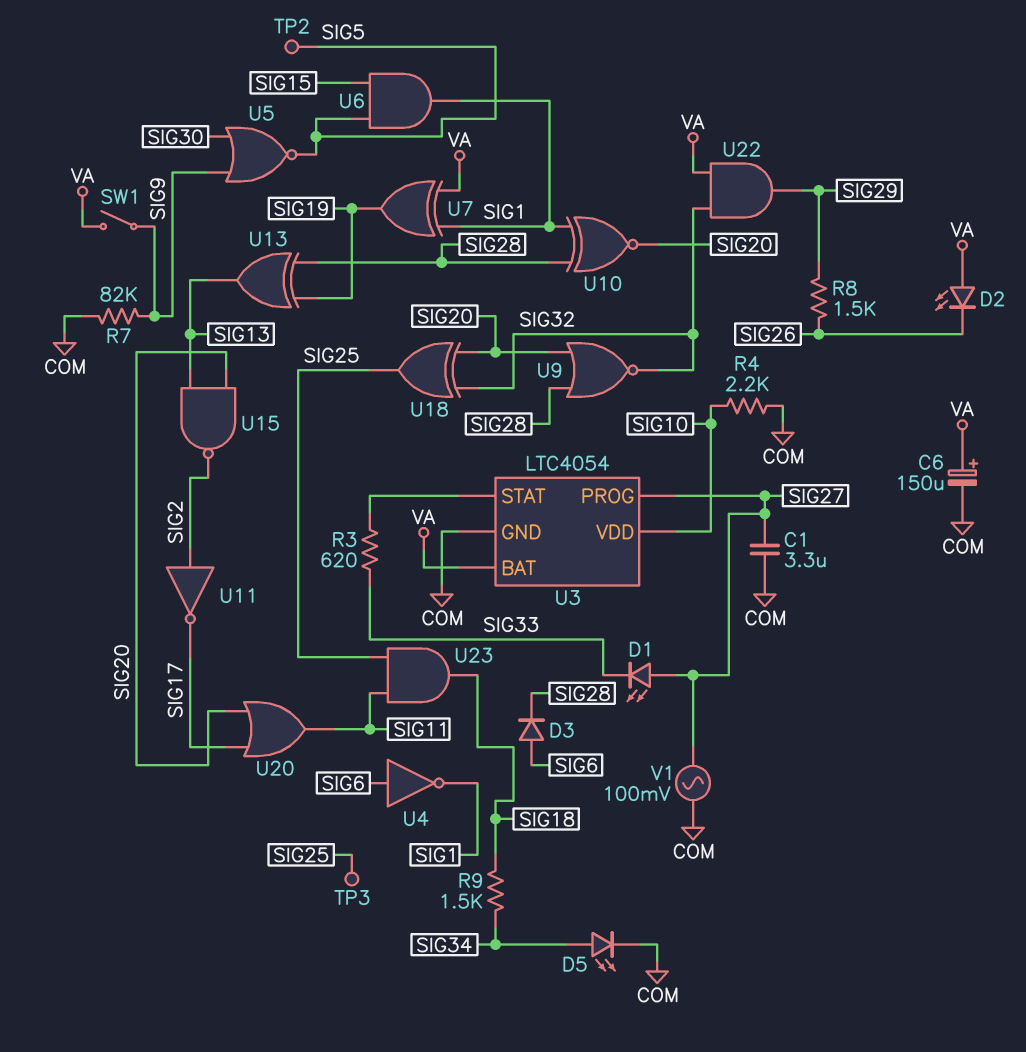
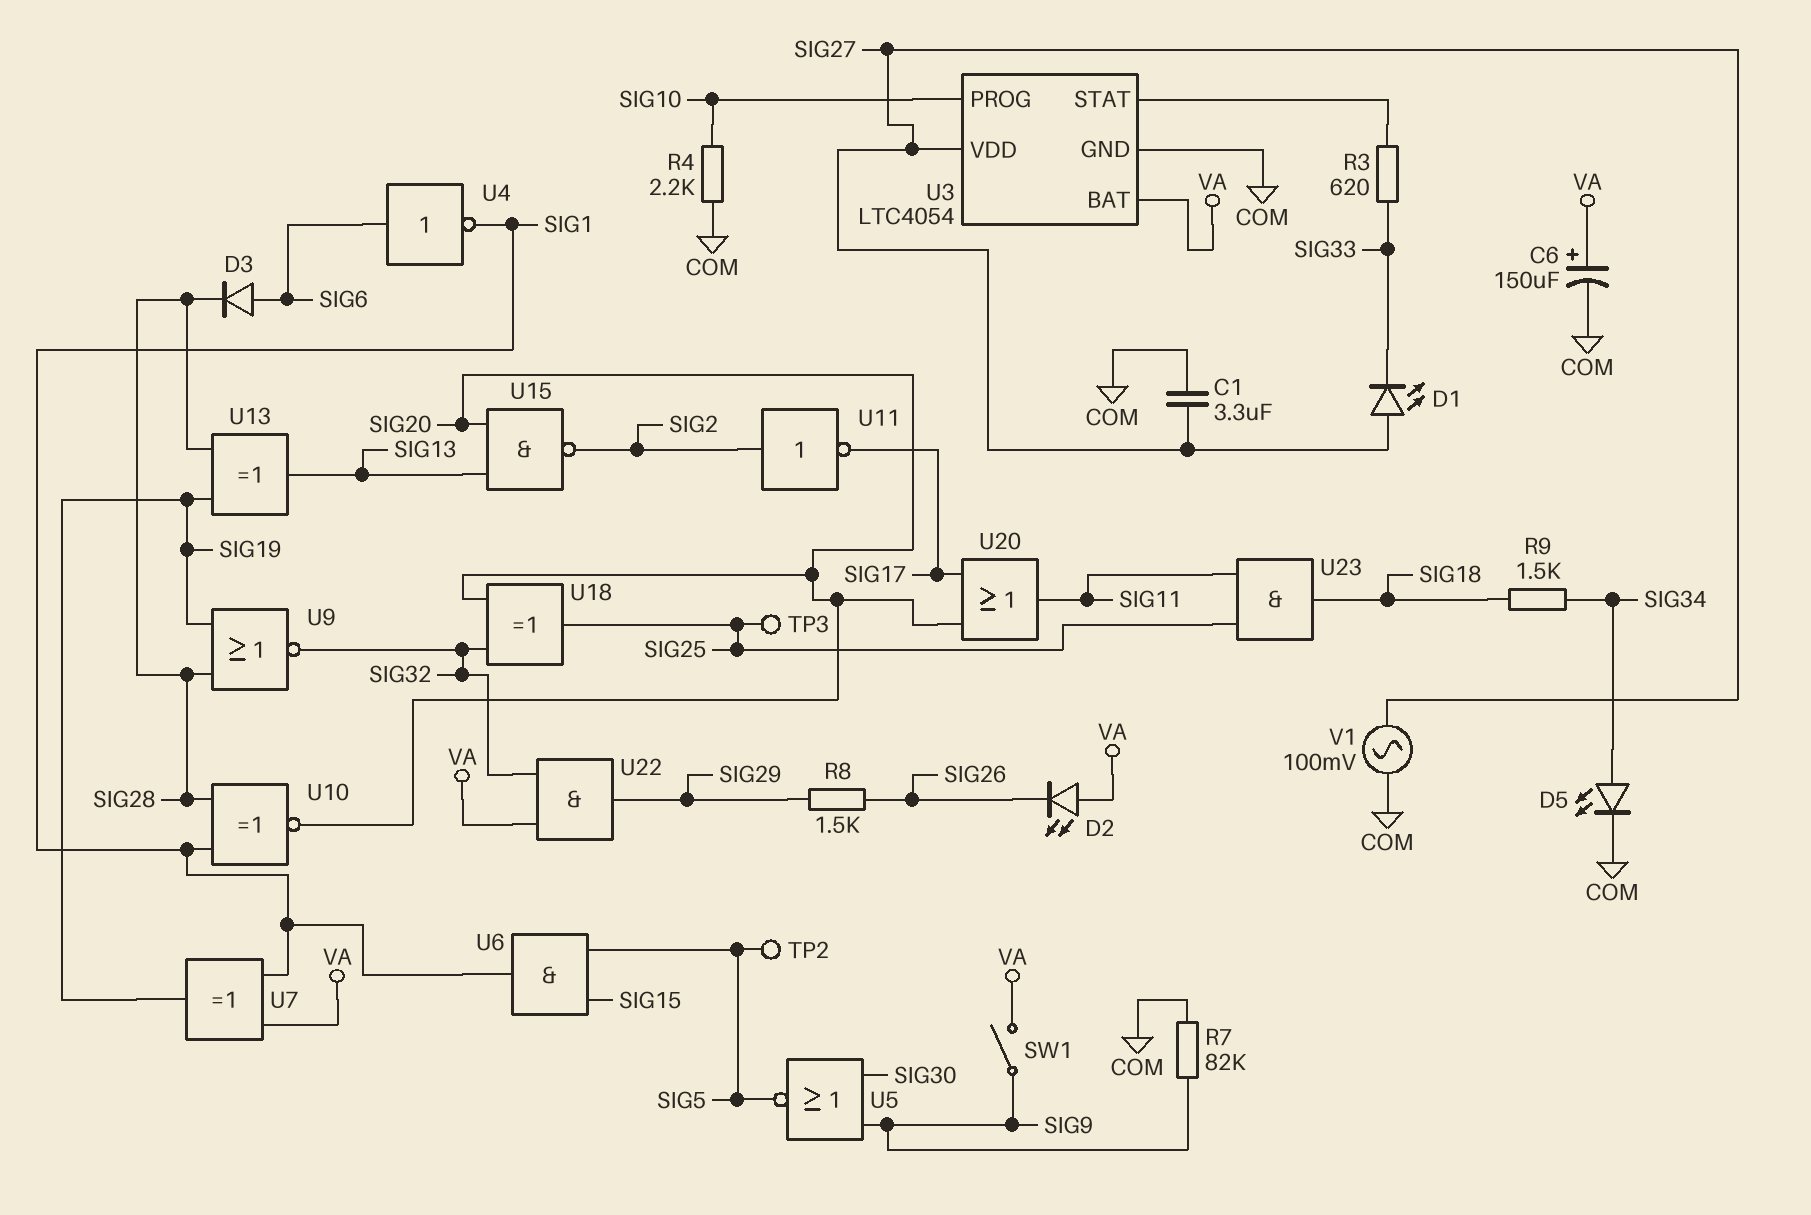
U3 pin PROG: SIG27 -> SIG10
U3 pin VDD: SIG10 -> SIG27
U9: NOR (in SIG20, in SIG28, out SIG32) -> NOR (in SIG19, in SIG28, out SIG32)

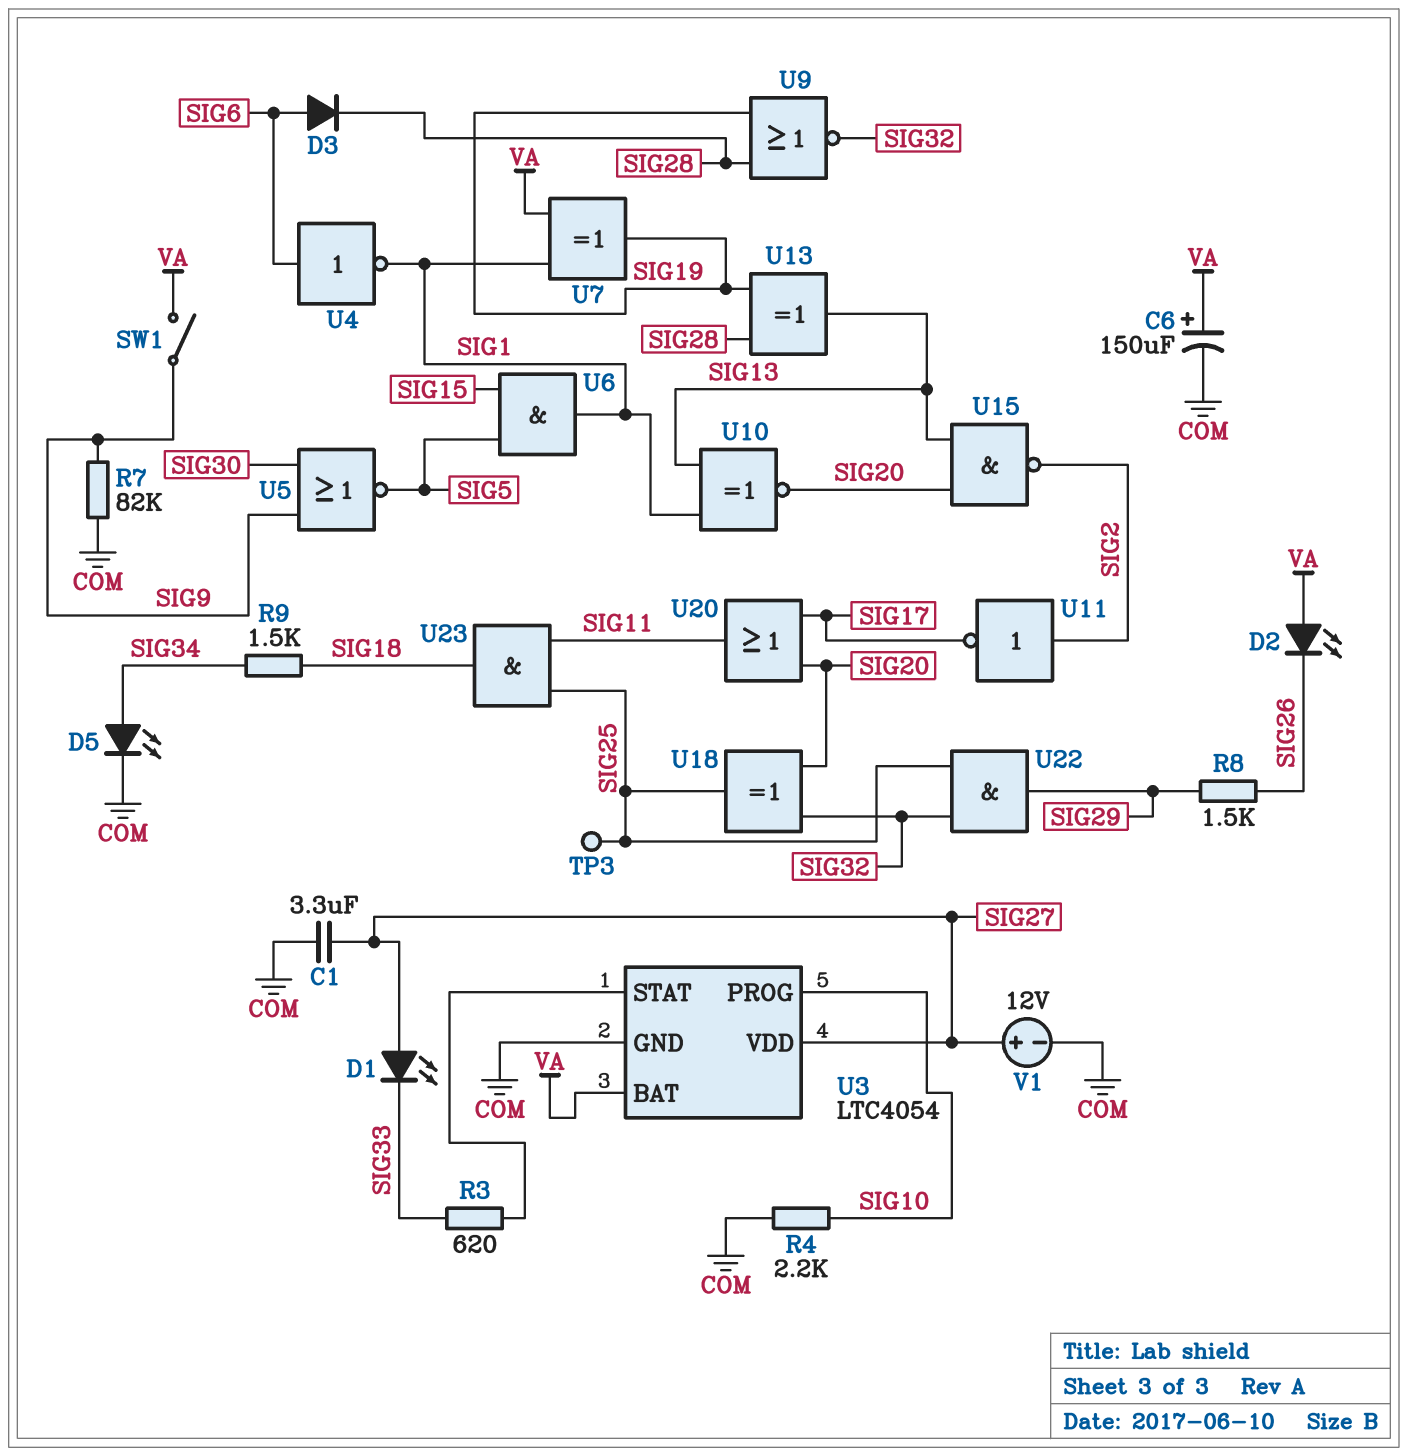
TP2: test point (SIG5) -> none
U10: XNOR (in SIG1, in SIG28, out SIG20) -> XNOR (in SIG1, in SIG13, out SIG20)
U22: AND (in SIG32, in VA, out SIG29) -> AND (in SIG25, in SIG32, out SIG29)
V1: AC 100mV (COM, SIG27) -> 12V (plus SIG27, minus COM)

